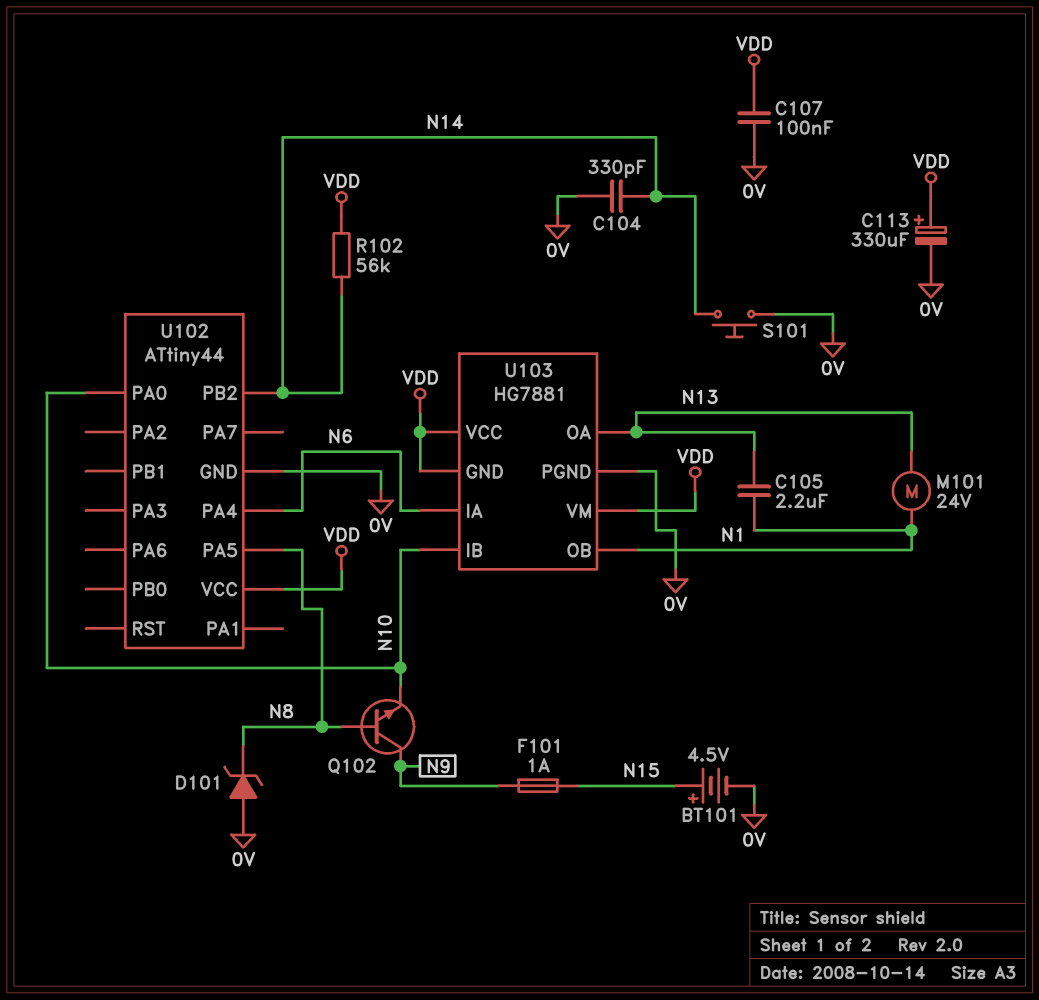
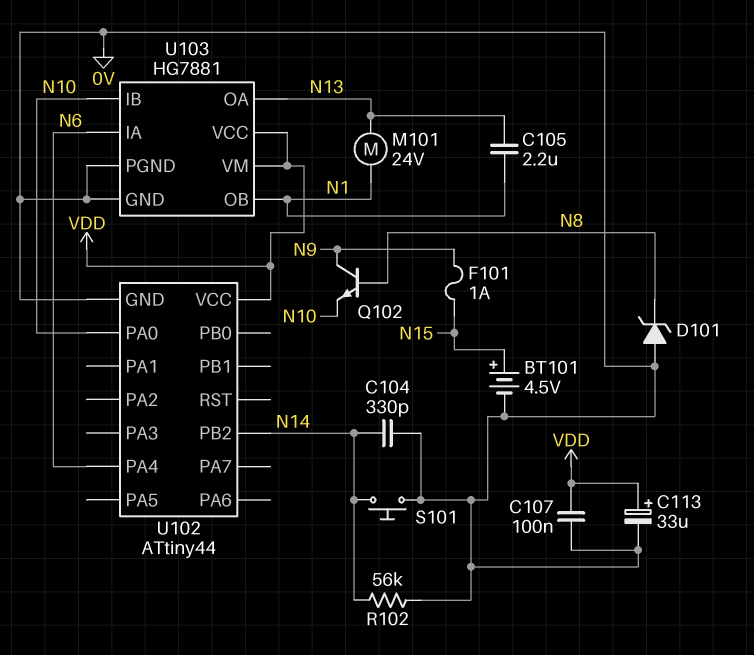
C113: 330uF (plus VDD, minus 0V) -> 33uF (plus VDD, minus 0V)
R102: 56k (N14, VDD) -> 56k (0V, N14)
U102 pin PA5: N8 -> none
U103 pin GND: VDD -> 0V

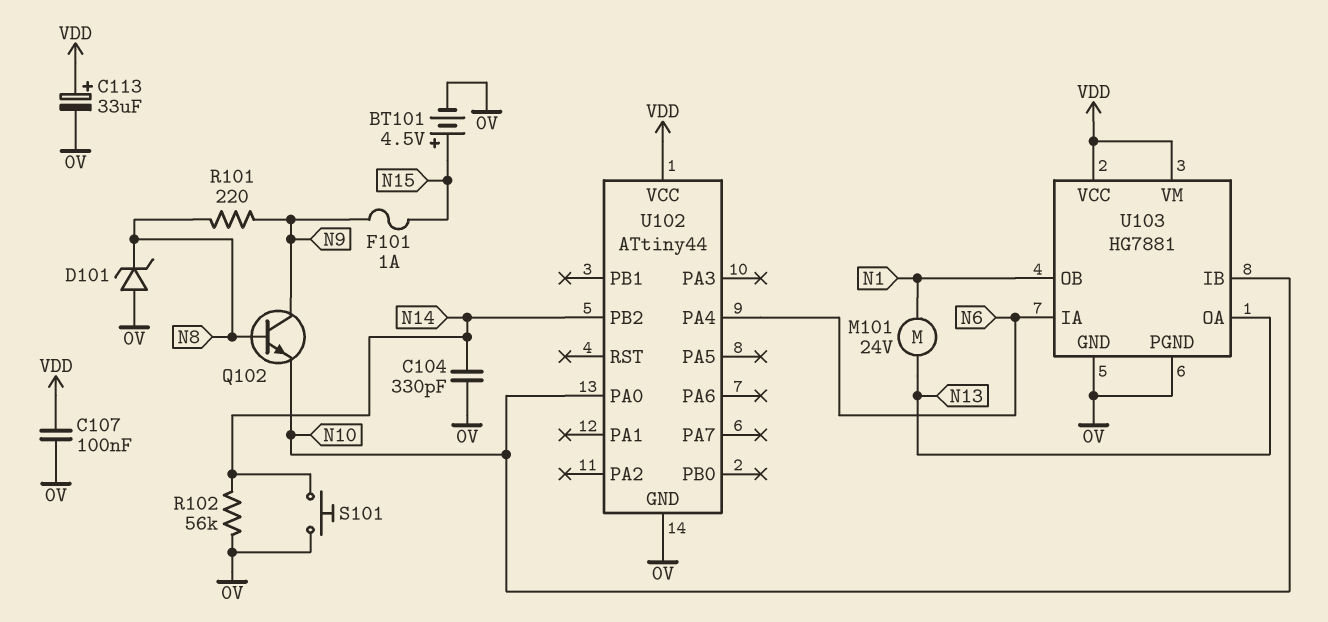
C105: 2.2uF (N1, N13) -> none
R101: none -> 220 (N8, N9)

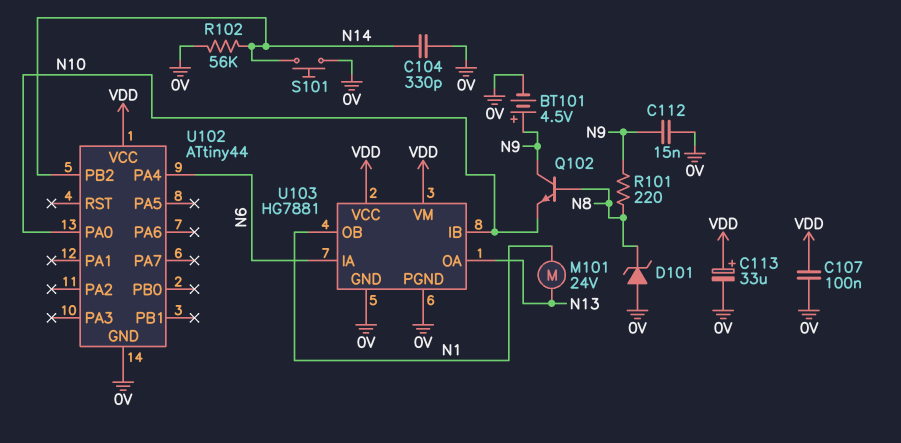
BT101: 4.5V (plus N15, minus 0V) -> 4.5V (plus N9, minus 0V)
C112: none -> 15nF (0V, N9)
F101: 1A (N9, N15) -> none

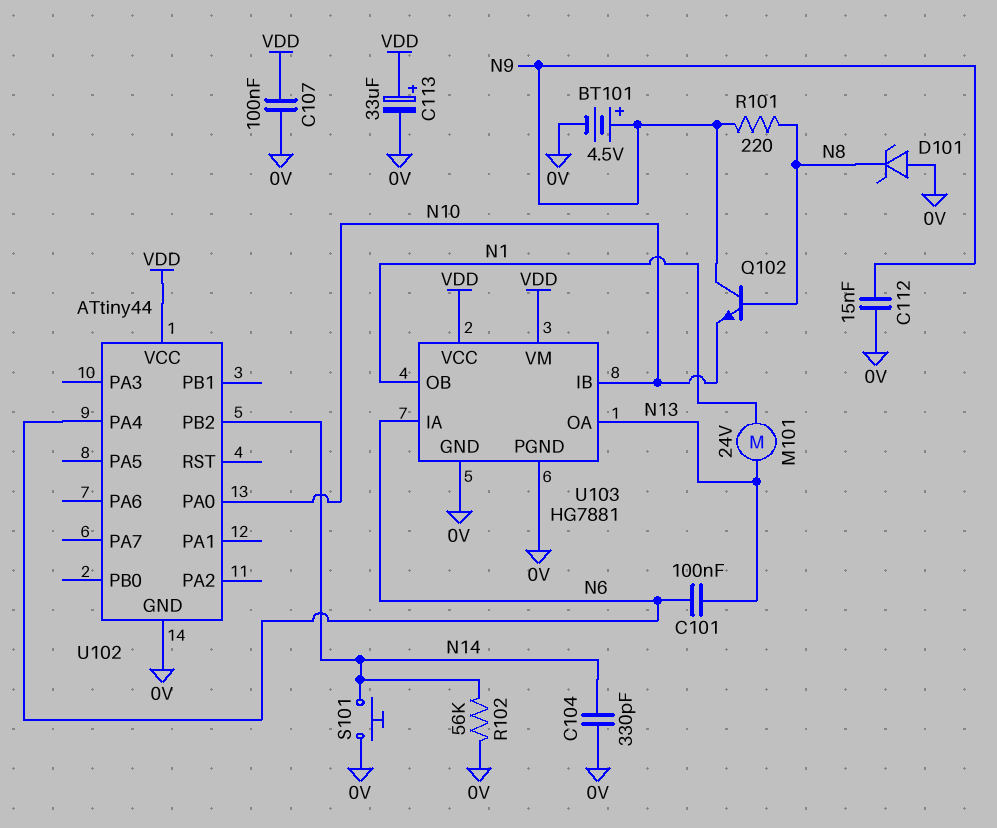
C101: none -> 100nF (N6, N13)

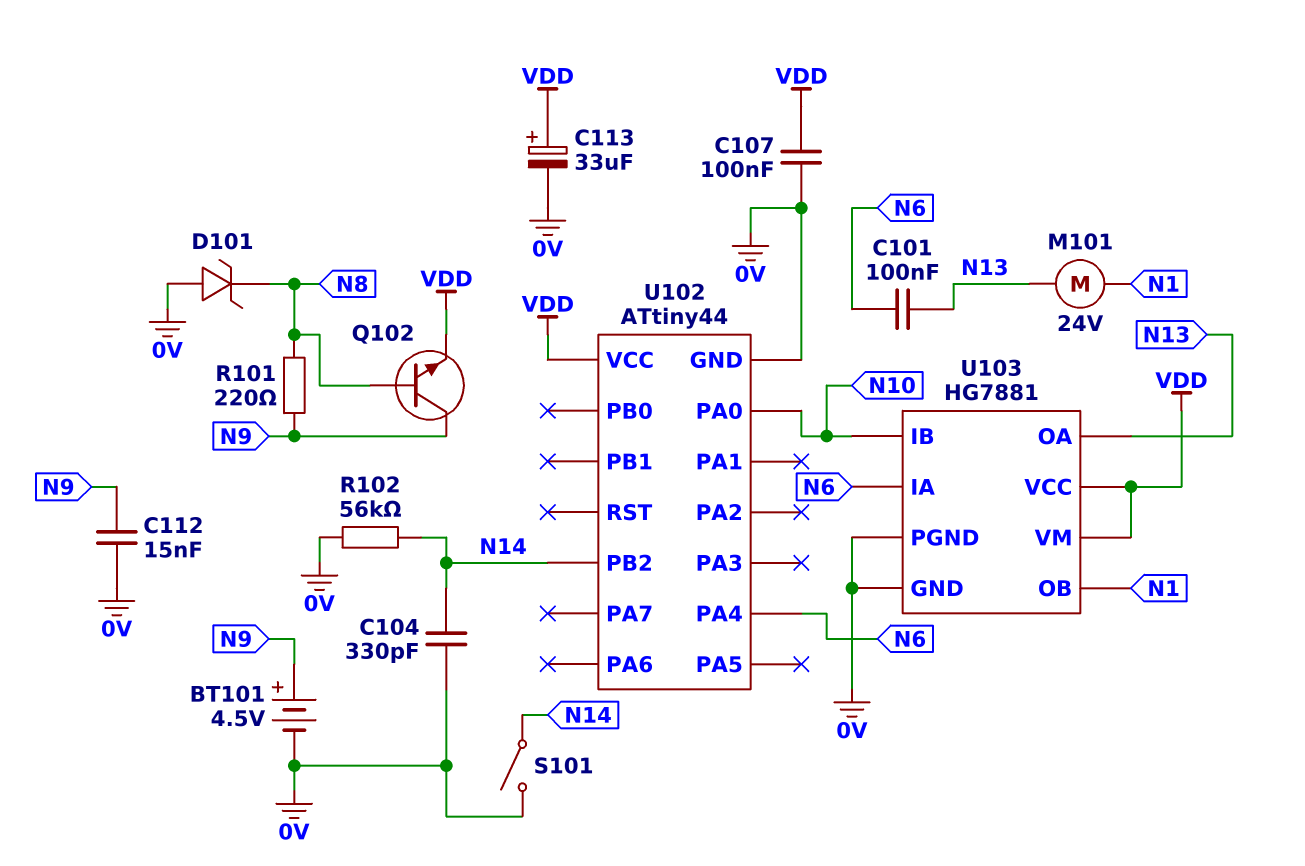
Q102: NPN (B N8, C N9, E N10) -> NPN (B N8, C N9, E VDD)
S101: button (0V, N14) -> switch (0V, N14)

